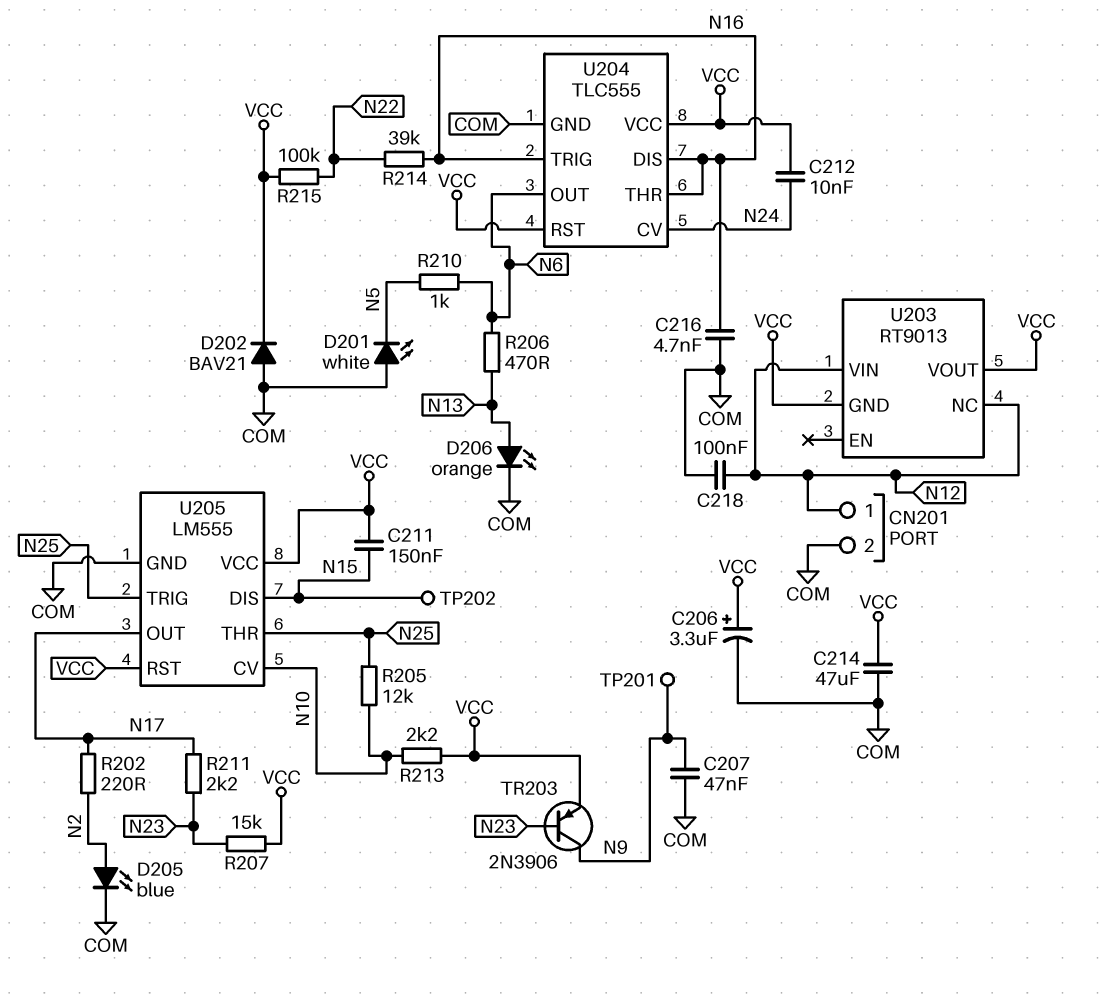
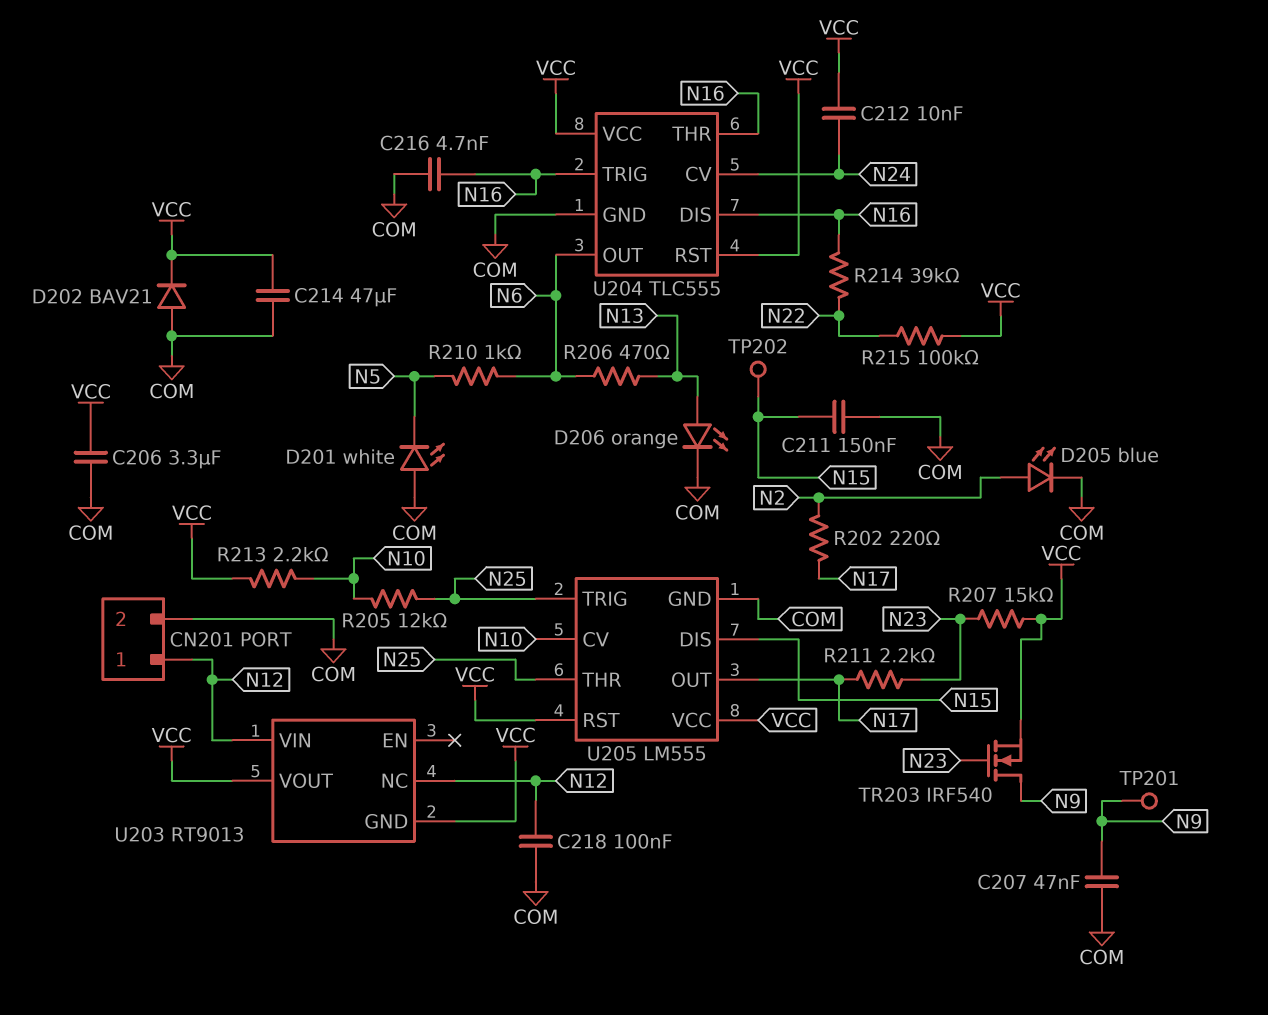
C206: 3.3uF (plus VCC, minus COM) -> 3.3uF (COM, VCC)
C211: 150nF (N15, VCC) -> 150nF (COM, N15)
TR203: PNP 2N3906 (B N23, C N9, E VCC) -> NMOS IRF540 (G N23, D N9, S VCC)

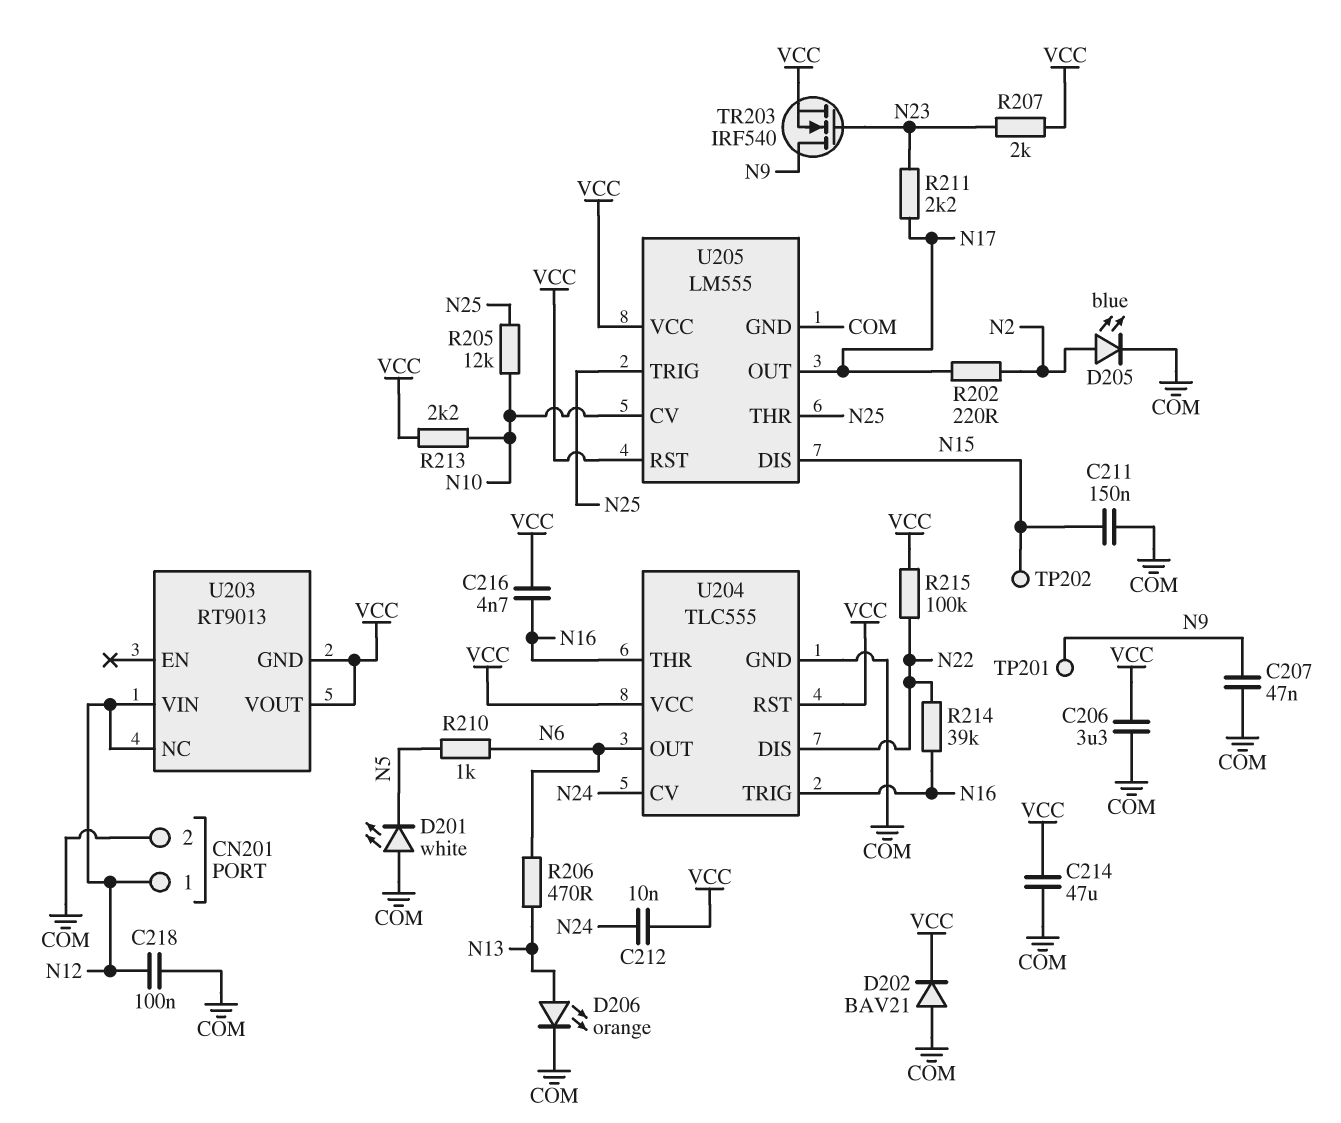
C216: 4.7nF (COM, N16) -> 4.7nF (N16, VCC)
R207: 15k (N23, VCC) -> 2k (N23, VCC)
U204 pin DIS: N16 -> N22

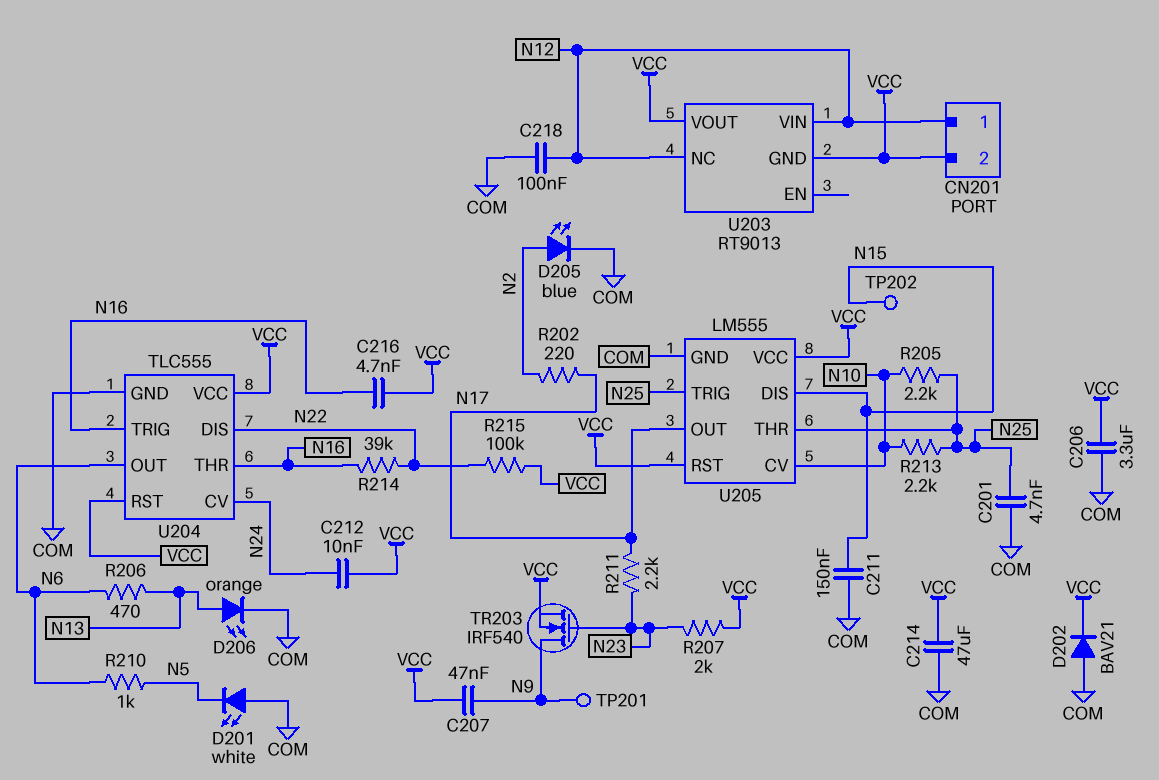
C201: none -> 4.7nF (COM, N25)
C207: 47nF (COM, N9) -> 47nF (N9, VCC)
CN201 pin 2: COM -> VCC
R205: 12k (N10, N25) -> 2.2k (N10, N25)
R213: 2.2k (N10, VCC) -> 2.2k (N10, N25)

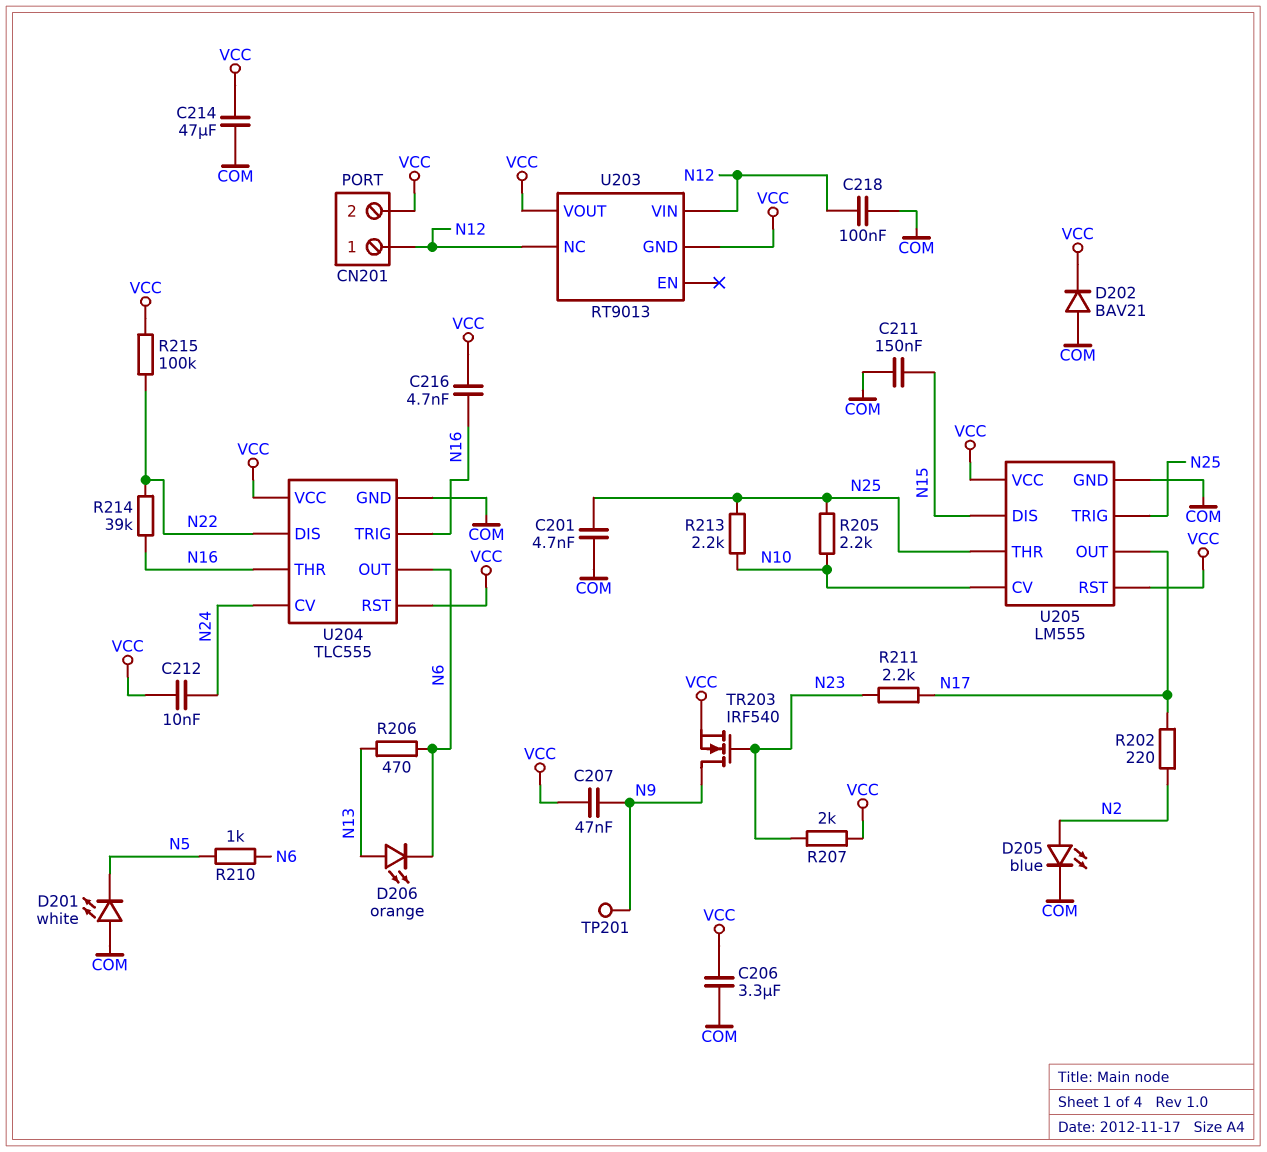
D206: LED orange (A N13, K COM) -> LED orange (A N13, K N6)
TP202: test point (N15) -> none

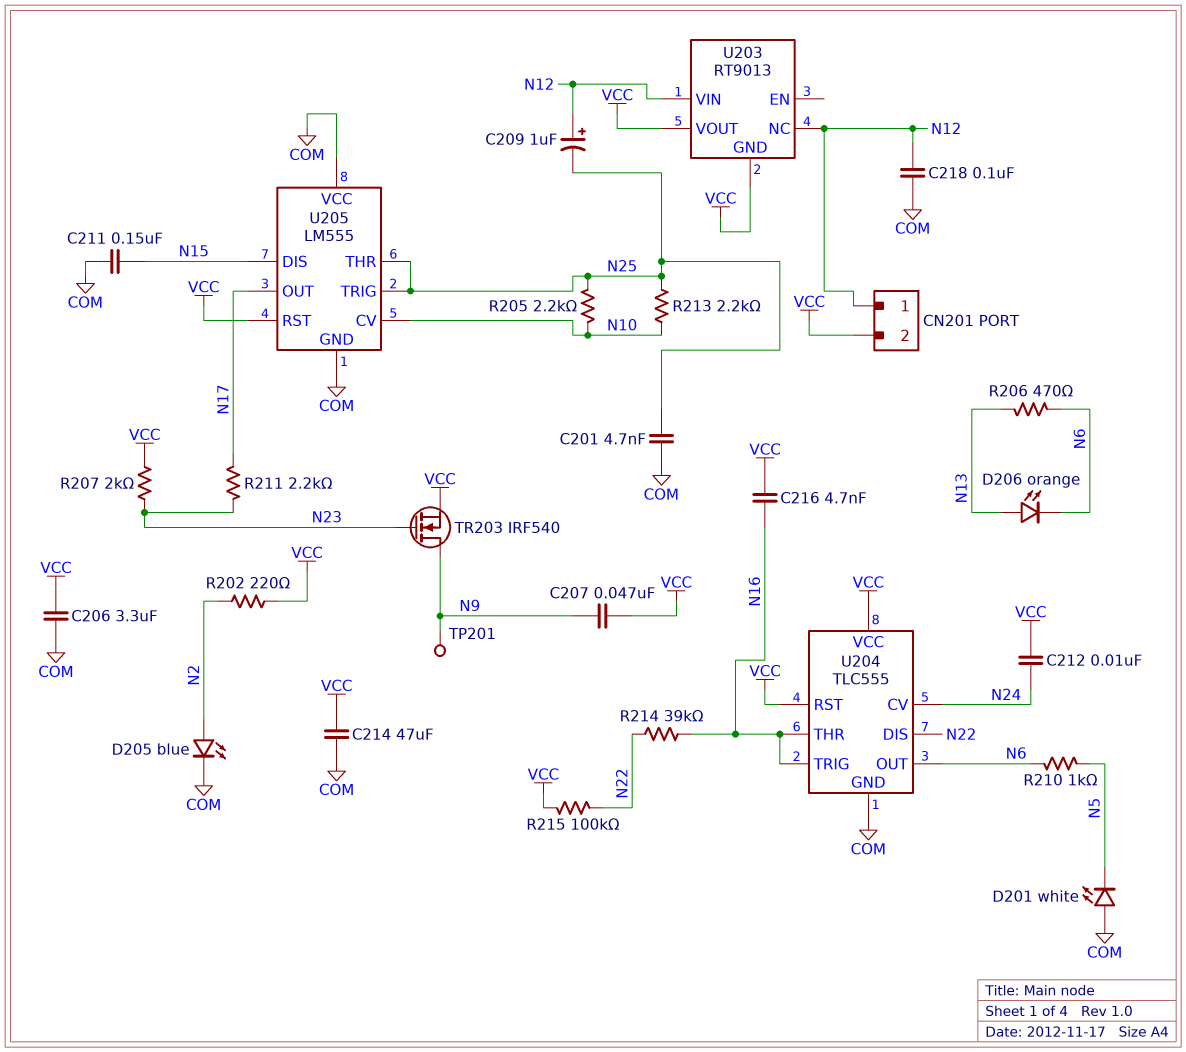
C209: none -> 1uF (plus N12, minus N25)
D202: diode BAV21 (A COM, K VCC) -> none
R202: 220 (N2, N17) -> 220 (N2, VCC)
U205 pin VCC: VCC -> COM

